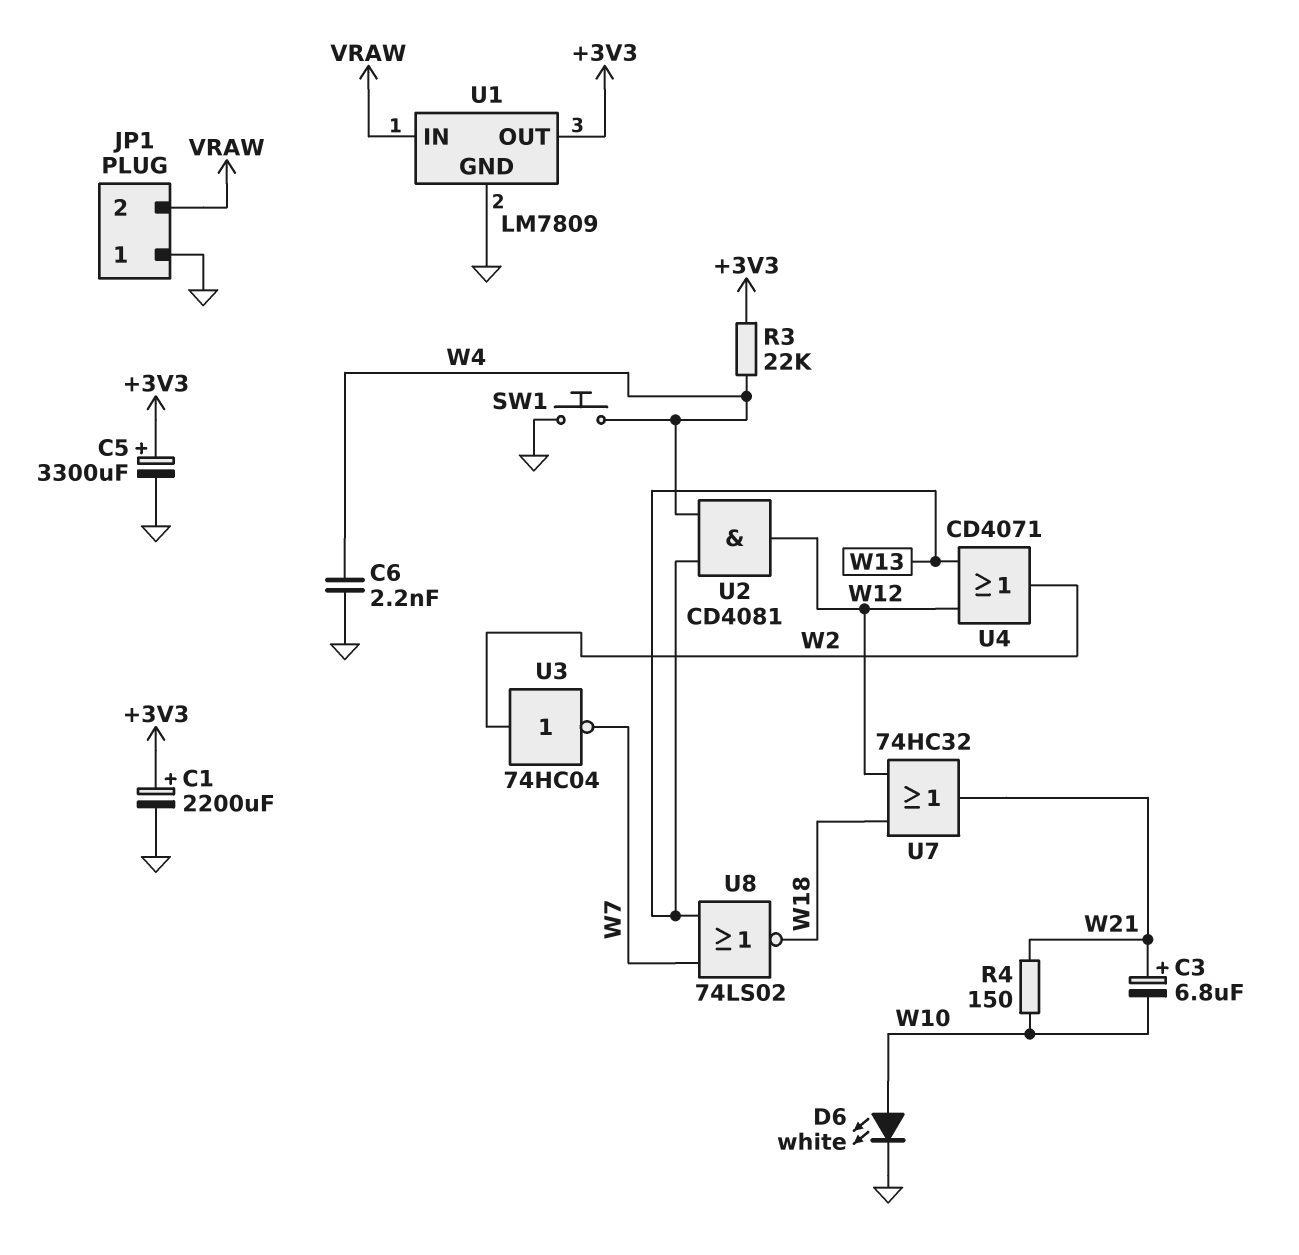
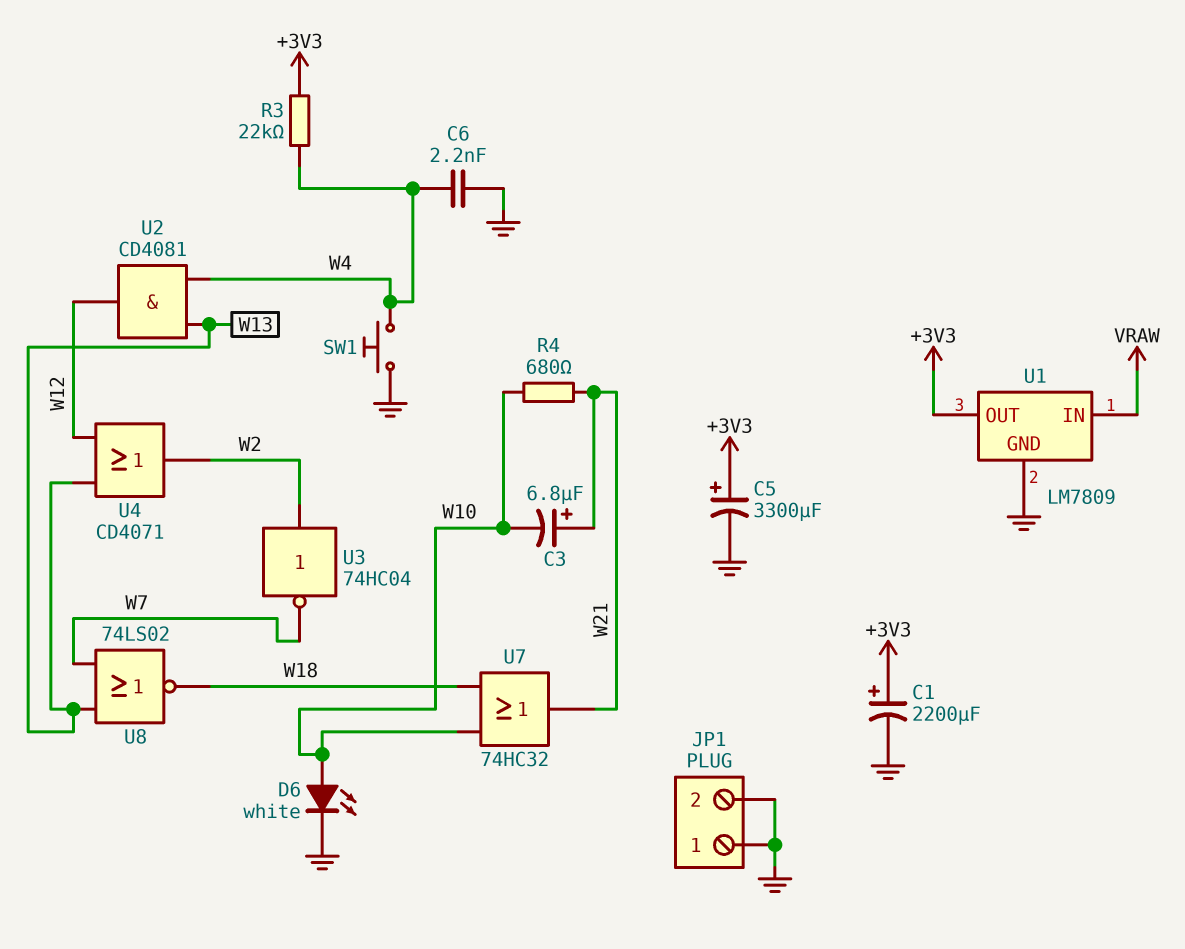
JP1 pin 2: VRAW -> GND
R4: 150 (W10, W21) -> 680 (W10, W21)
U7: OR 74HC32 (in W12, in W18, out W21) -> OR 74HC32 (in W10, in W18, out W21)

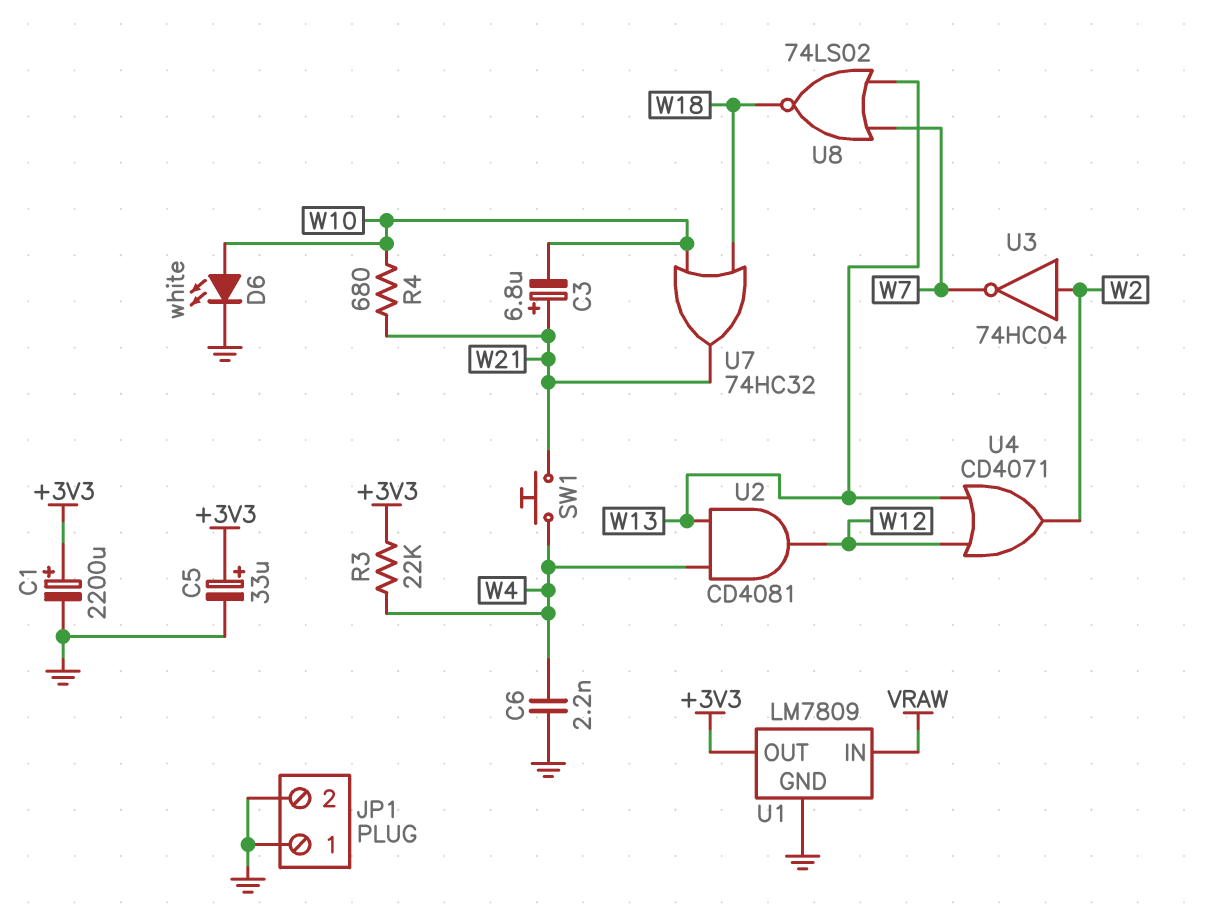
C5: 3300uF (plus +3V3, minus GND) -> 33uF (plus +3V3, minus GND)
SW1: button (GND, W4) -> button (W4, W21)

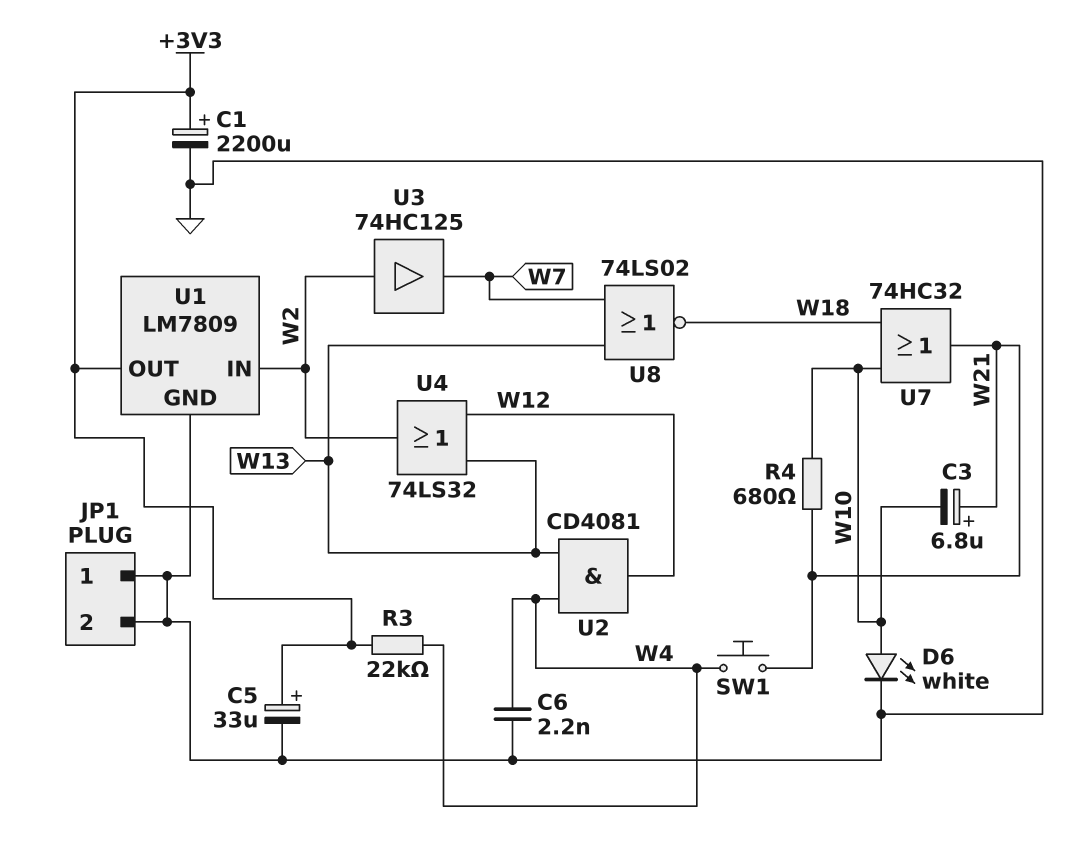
U1 pin IN: VRAW -> W2
U3: NOT 74HC04 (in W2, out W7) -> buffer 74HC125 (in W2, out W7)
U4: OR CD4071 (in W12, in W13, out W2) -> OR 74LS32 (in W12, in W13, out W2)

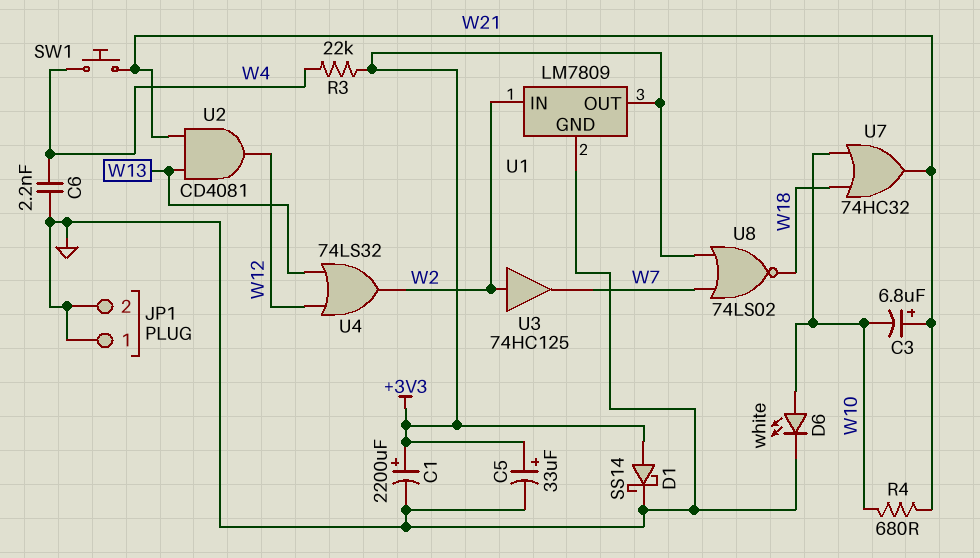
D1: none -> schottky SS14 (A +3V3, K GND)
U2: AND CD4081 (in W4, in W13, out W12) -> AND CD4081 (in W13, in W21, out W12)
U8: NOR 74LS02 (in W7, in W13, out W18) -> NOR 74LS02 (in +3V3, in W7, out W18)

